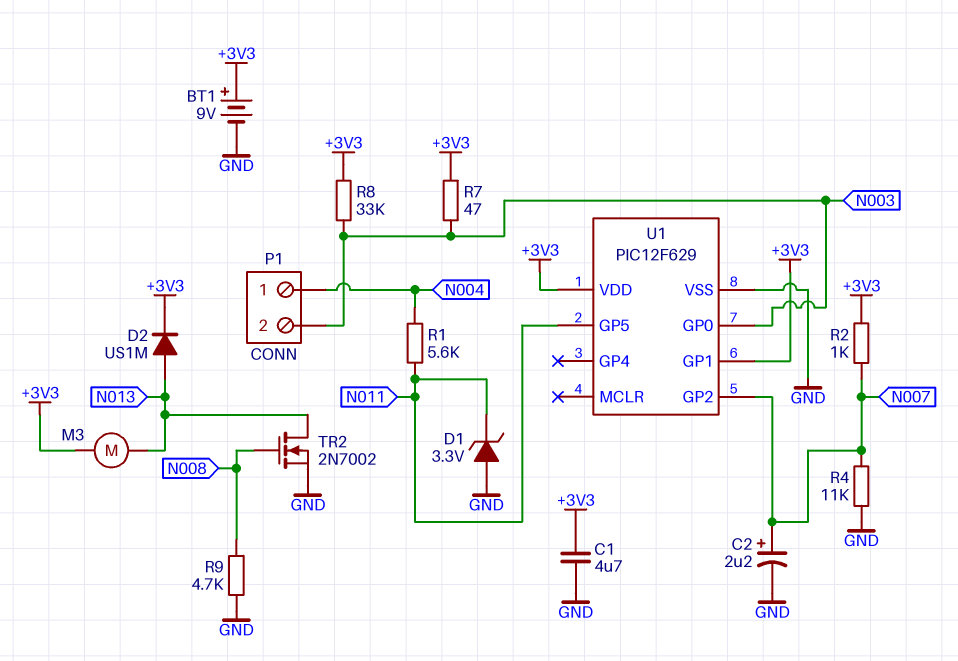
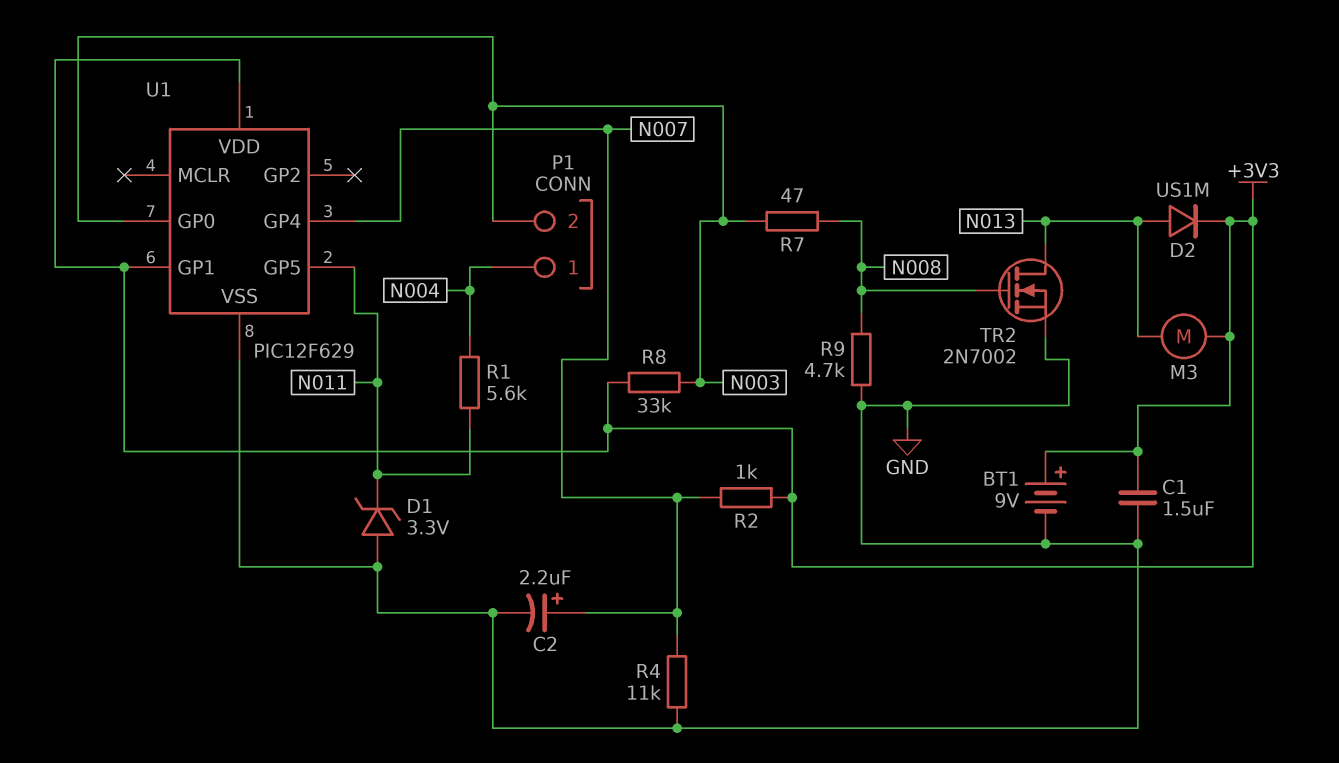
C1: 4.7uF (+3V3, GND) -> 1.5uF (+3V3, GND)
R7: 47 (+3V3, N003) -> 47 (N003, N008)
U1 pin GP2: N007 -> none
U1 pin GP4: none -> N007

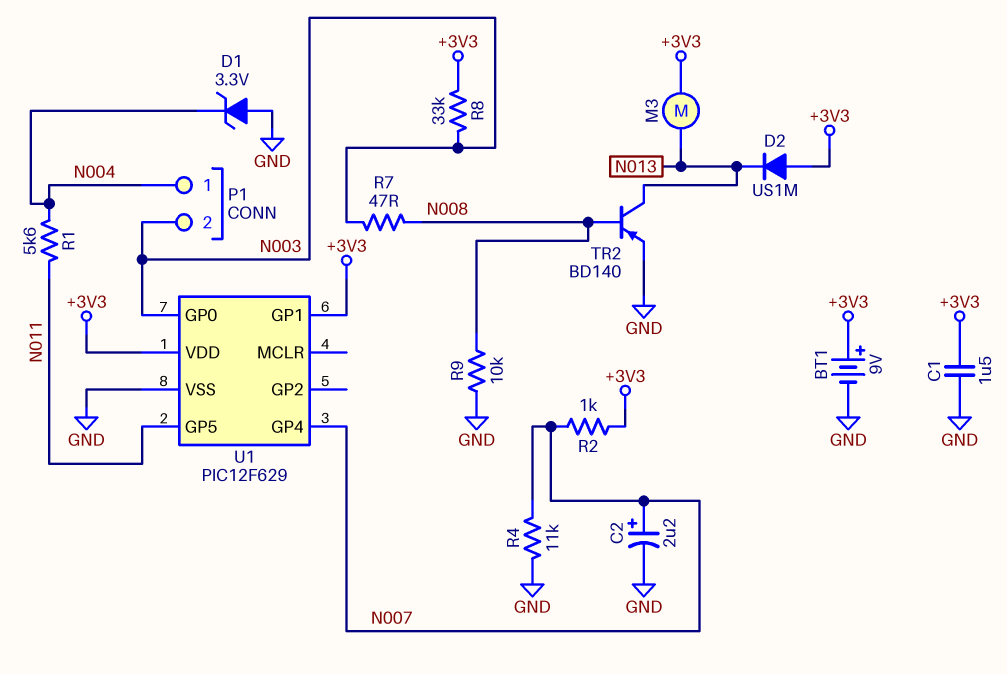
D1: zener 3.3V (A GND, K N011) -> zener 3.3V (A GND, K N004)
D2: diode US1M (A N013, K +3V3) -> diode US1M (A +3V3, K N013)
R9: 4.7k (GND, N008) -> 10k (GND, N008)
TR2: NMOS 2N7002 (G N008, D N013, S GND) -> PNP BD140 (B N008, C N013, E GND)

